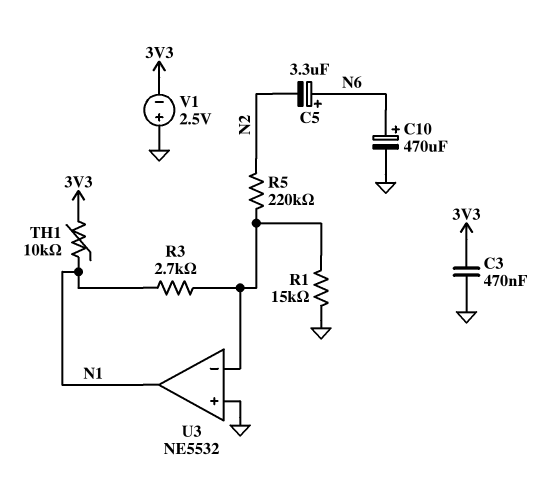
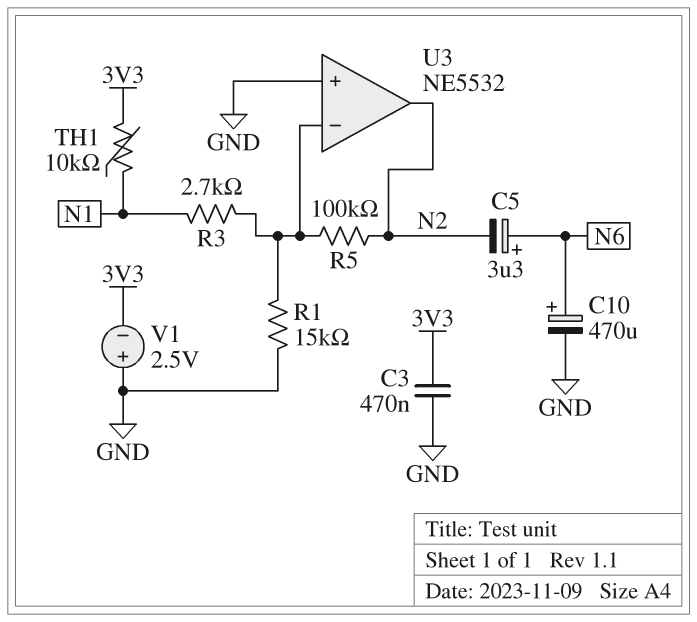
R5: 220k (N2, U3/in-) -> 100k (N2, U3/in-)
U3 pin out: N1 -> N2

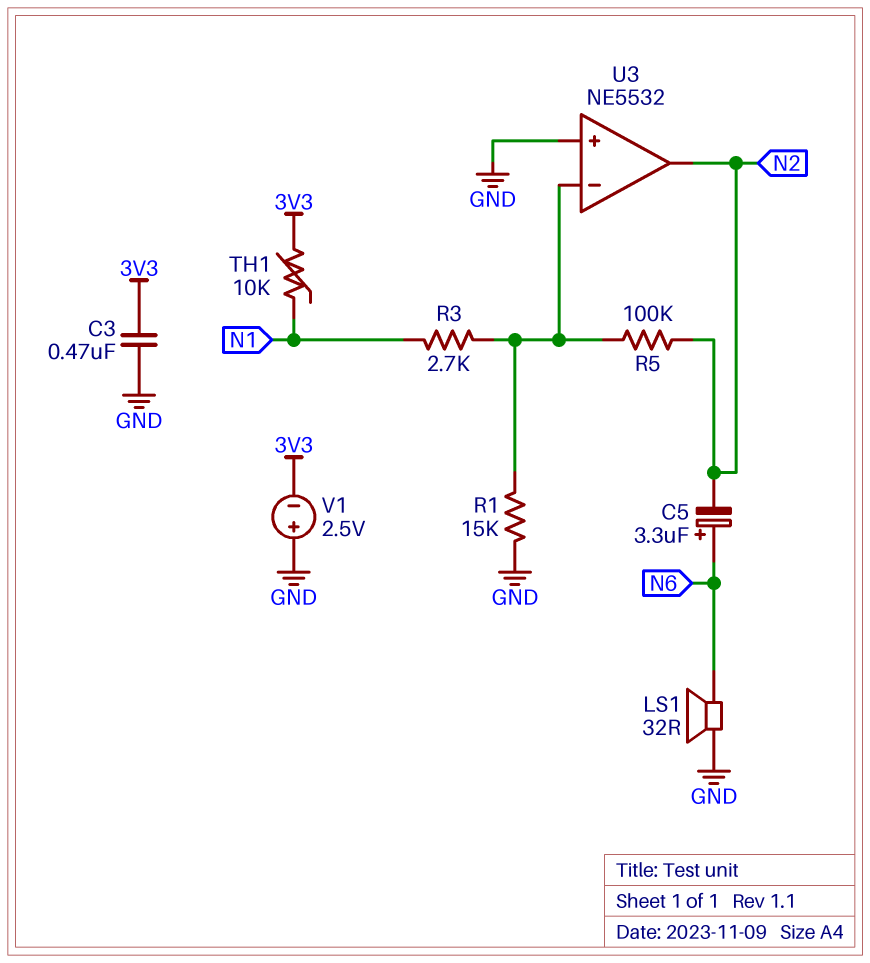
C10: 470uF (plus N6, minus GND) -> none
LS1: none -> speaker 32R (GND, N6)

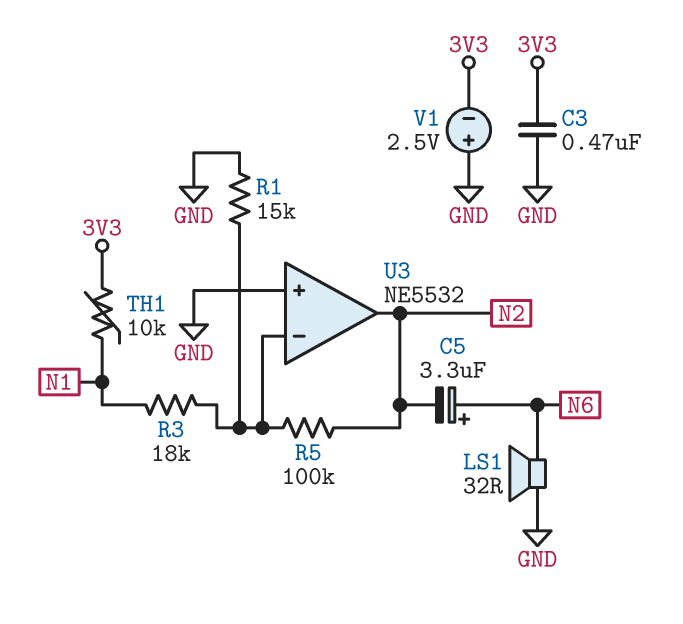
R3: 2.7k (N1, U3/in-) -> 18k (N1, U3/in-)

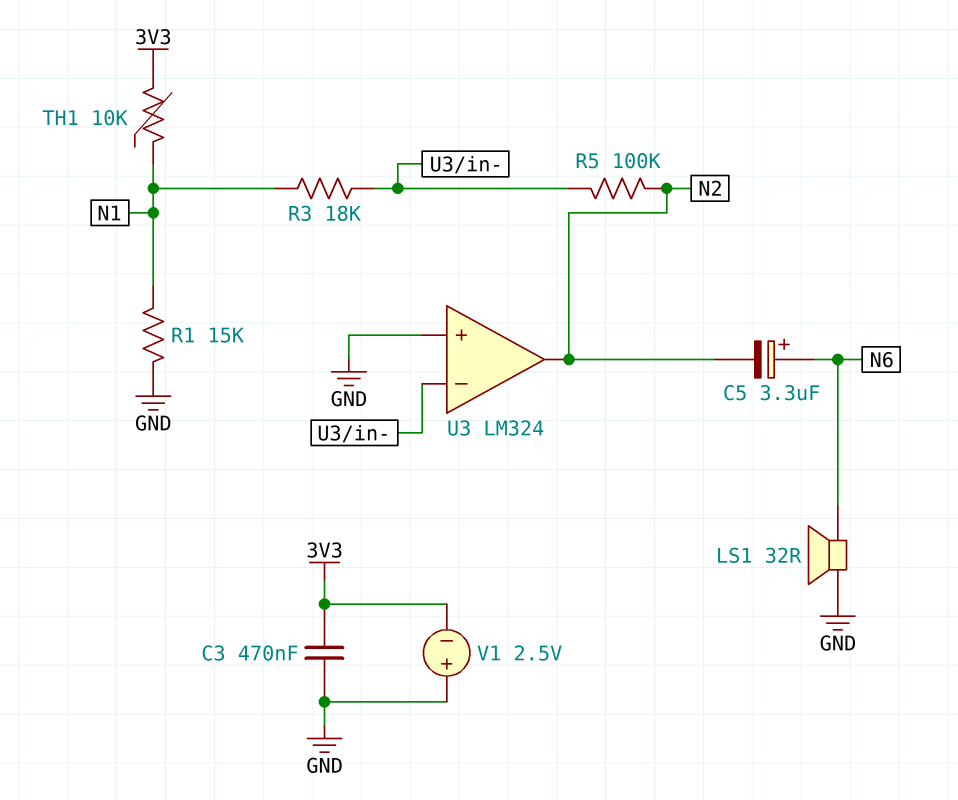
R1: 15k (GND, U3/in-) -> 15k (GND, N1)
U3: NE5532 -> LM324

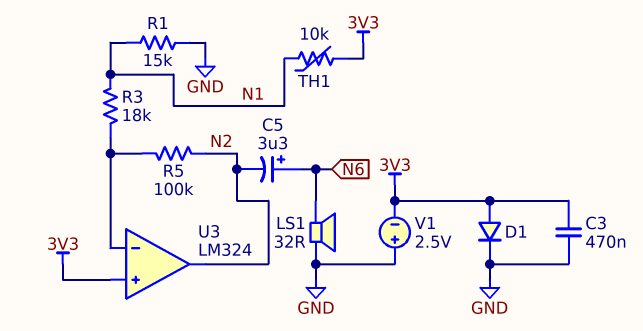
D1: none -> diode (A 3V3, K GND)
U3 pin in+: GND -> 3V3

